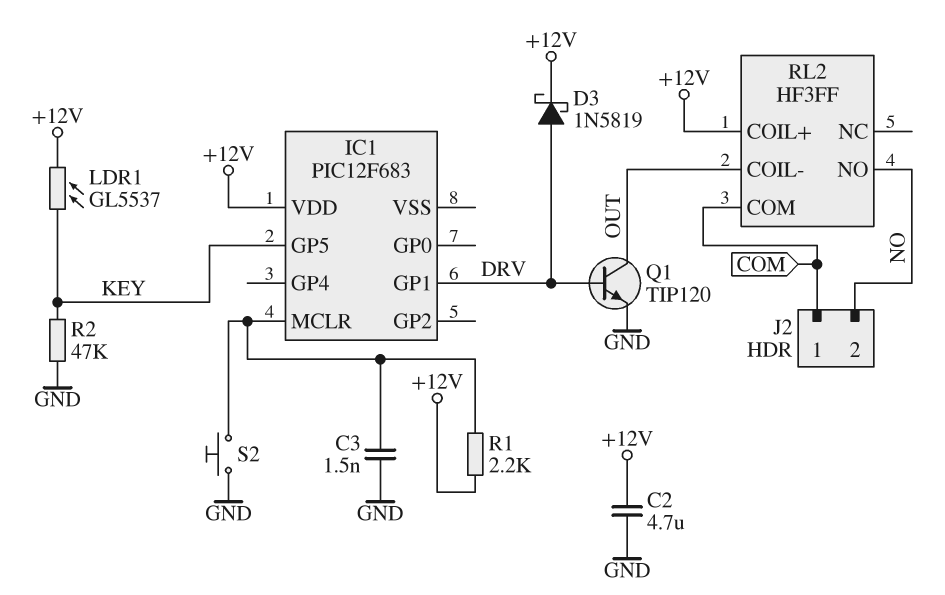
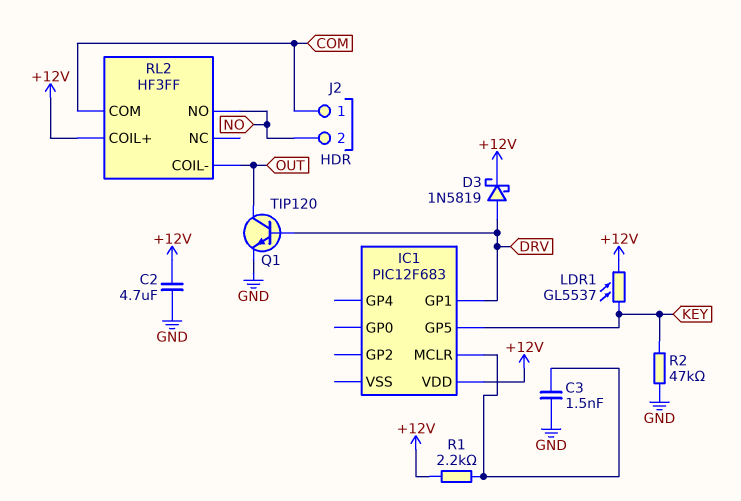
S2: button (GND, IC1/MCLR) -> none

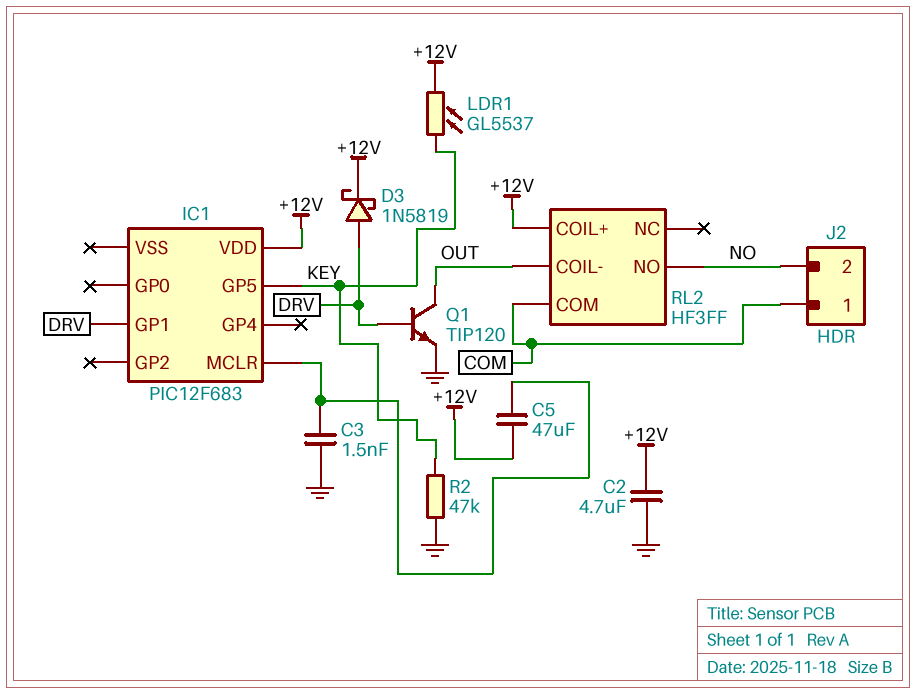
C5: none -> 47uF (+12V, IC1/MCLR)
R1: 2.2k (+12V, IC1/MCLR) -> none

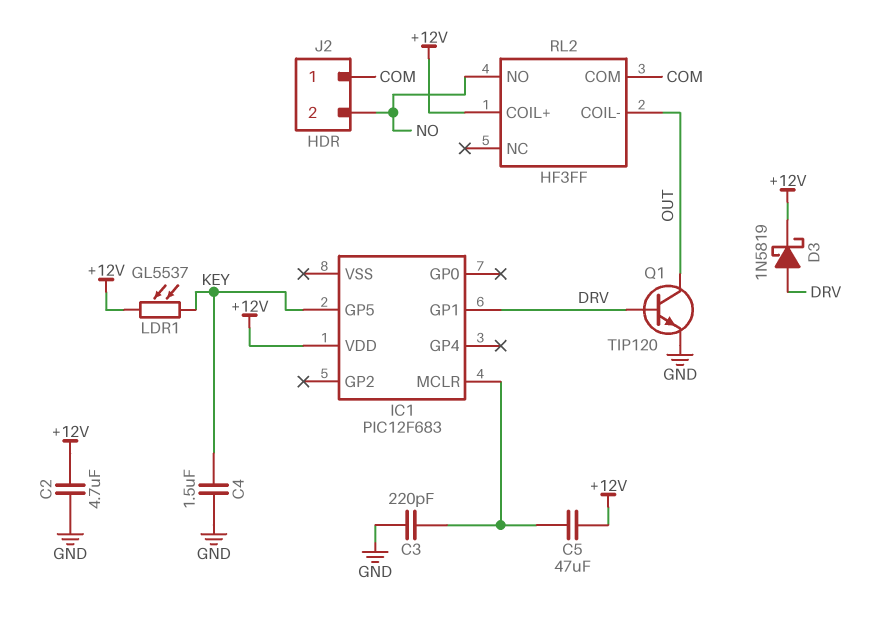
C3: 1.5nF (GND, IC1/MCLR) -> 220pF (GND, IC1/MCLR)
C4: none -> 1.5uF (GND, KEY)
R2: 47k (GND, KEY) -> none

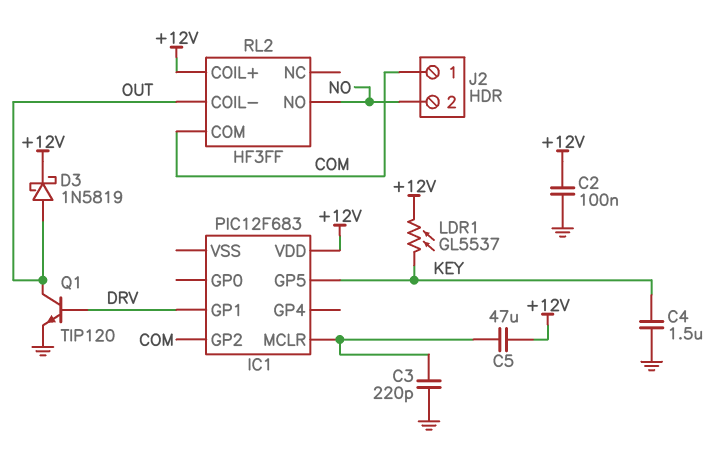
C2: 4.7uF (+12V, GND) -> 100nF (+12V, GND)
D3: schottky 1N5819 (A DRV, K +12V) -> schottky 1N5819 (A OUT, K +12V)
IC1 pin GP2: none -> COM

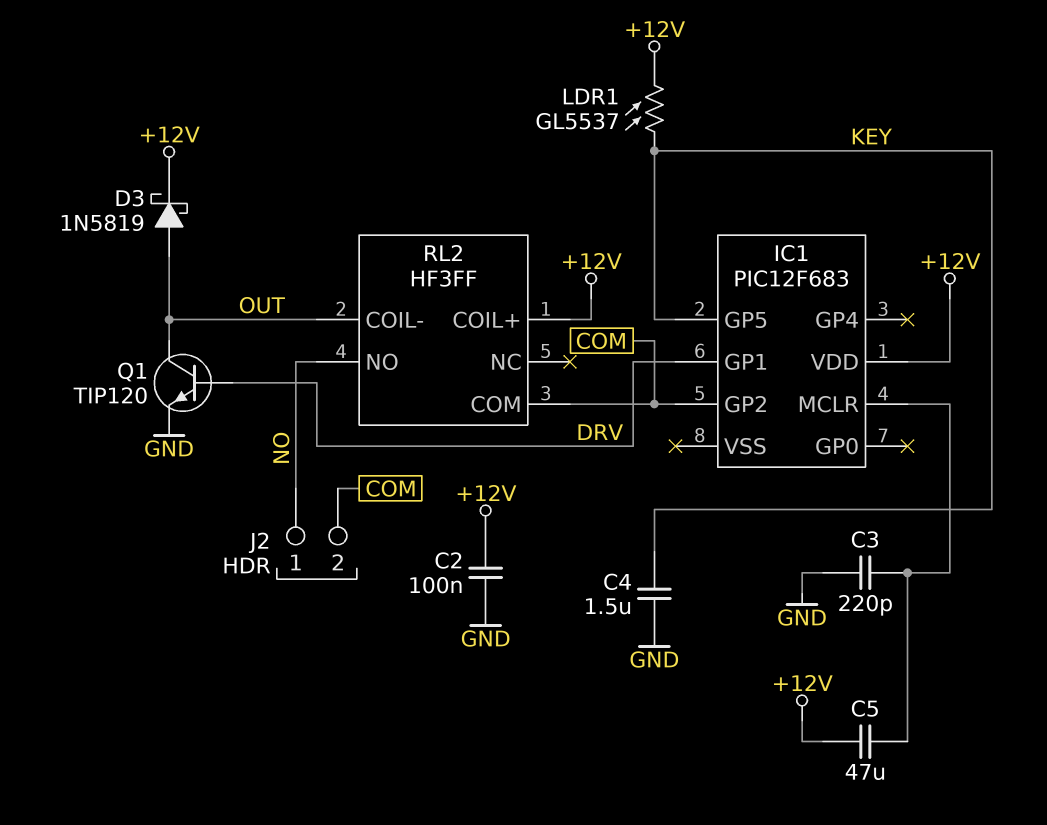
J2 pin 1: COM -> NO
J2 pin 2: NO -> COM

